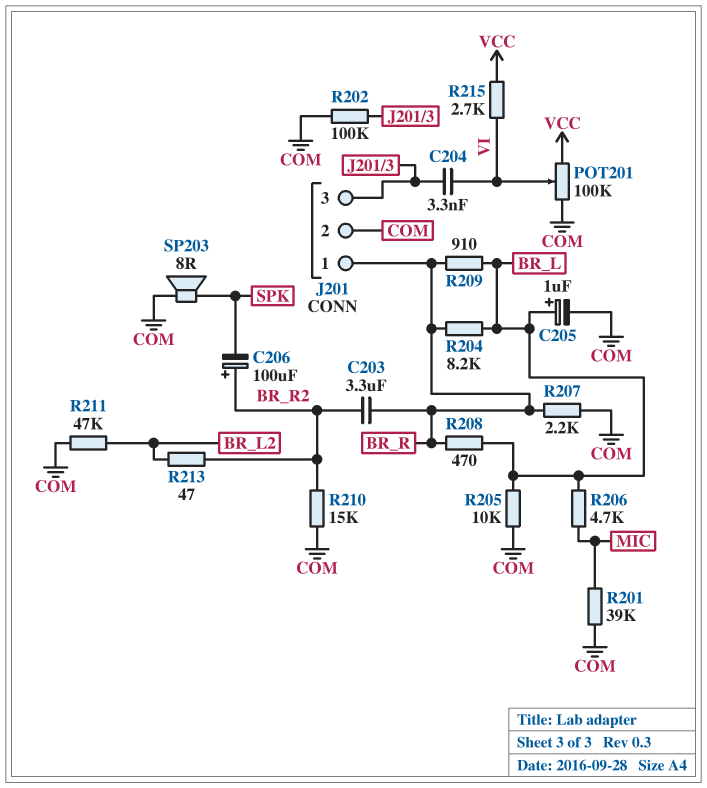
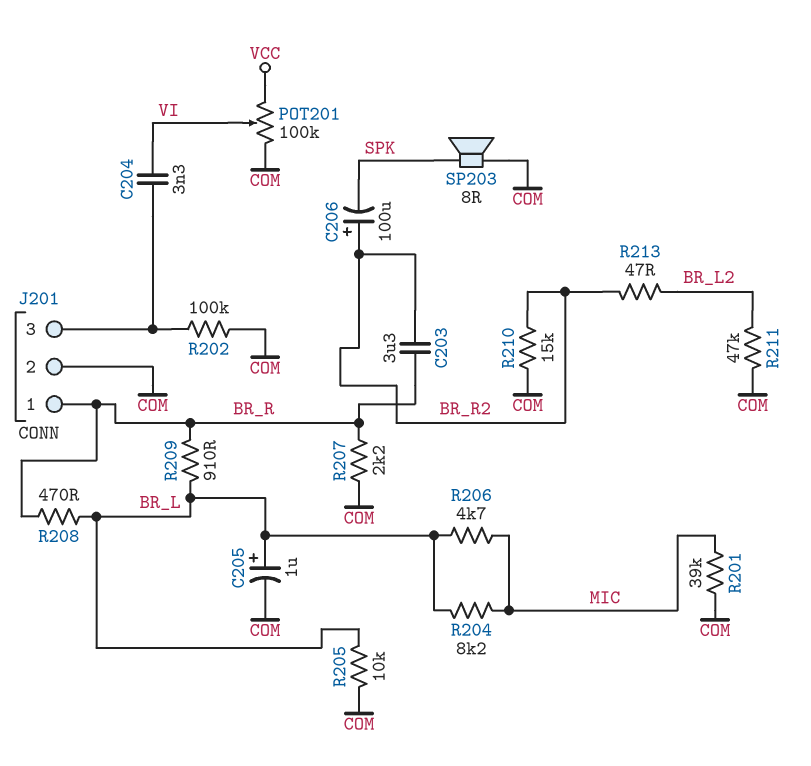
R204: 8.2k (BR_L, BR_R) -> 8.2k (BR_L, MIC)
R215: 2.7k (VCC, VI) -> none

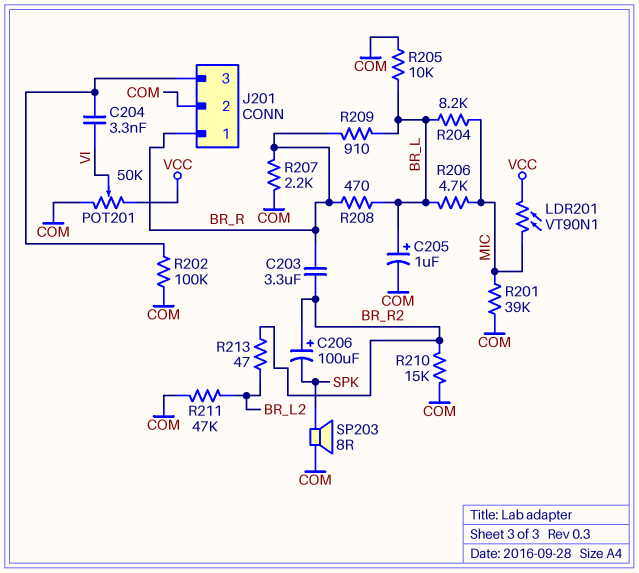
LDR201: none -> VT90N1 (MIC, VCC)
POT201: 100k (COM, VCC, wiper VI) -> 50k (COM, VCC, wiper VI)

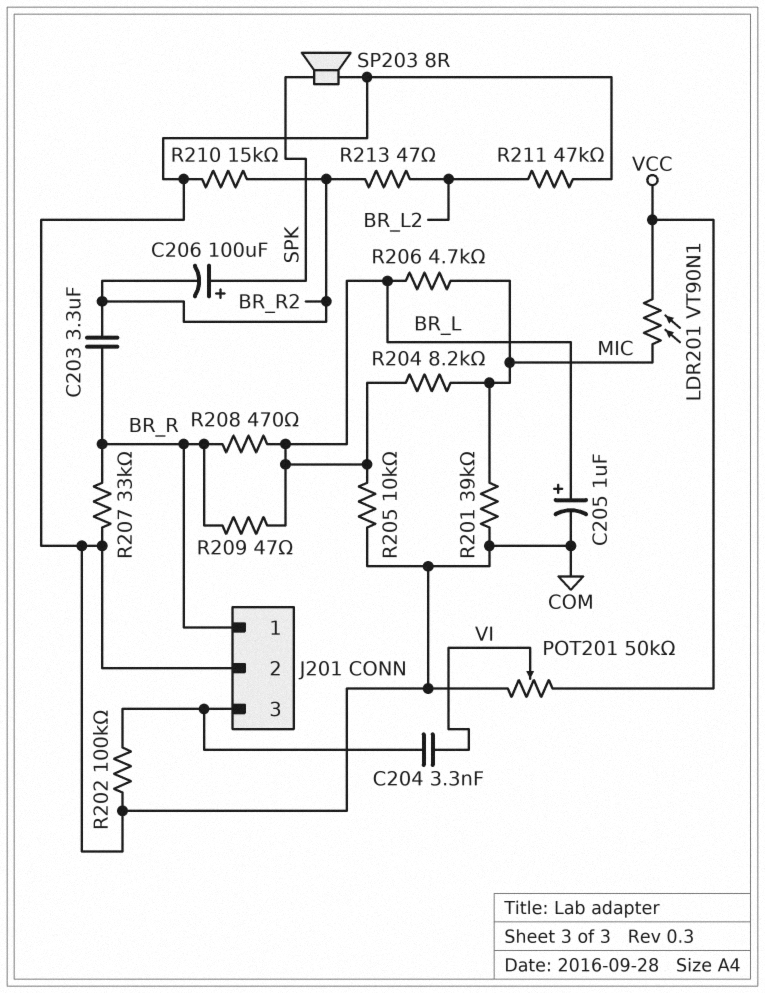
C206: 100uF (plus BR_R2, minus SPK) -> 100uF (plus SPK, minus BR_R2)
R207: 2.2k (BR_R, COM) -> 33k (BR_R, COM)
R209: 910 (BR_L, BR_R) -> 47 (BR_L, BR_R)

